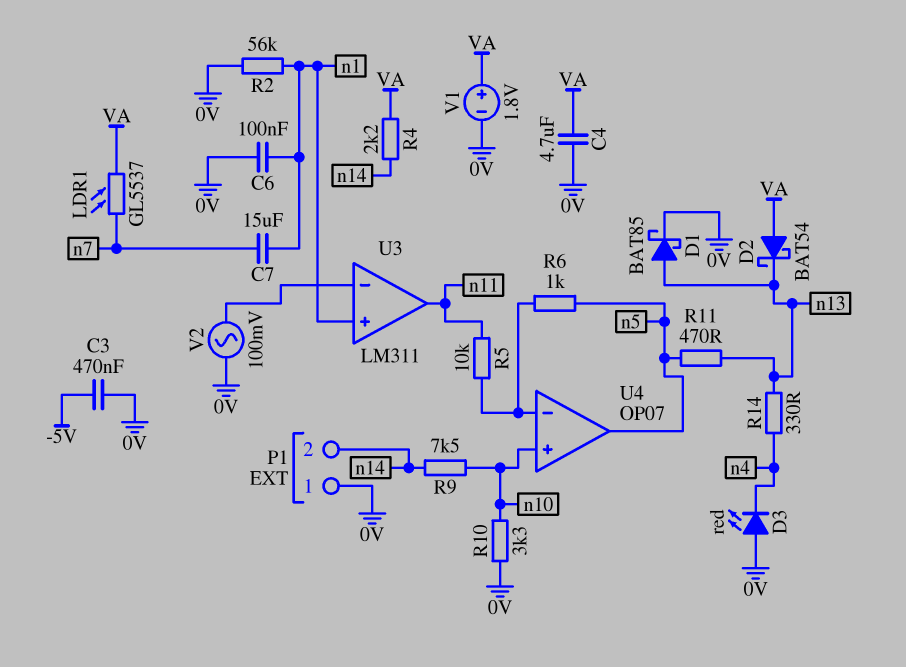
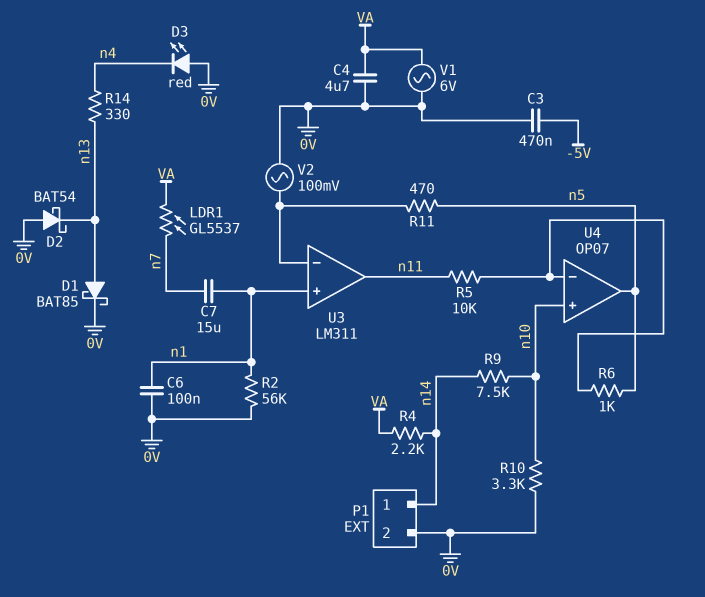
D2: schottky BAT54 (A VA, K n13) -> schottky BAT54 (A 0V, K n13)
P1 pin 1: 0V -> n14
P1 pin 2: n14 -> 0V
R11: 470 (n5, n13) -> 470 (U3/in-, n5)
V1: 1.8V (plus VA, minus 0V) -> AC 6V (0V, VA)

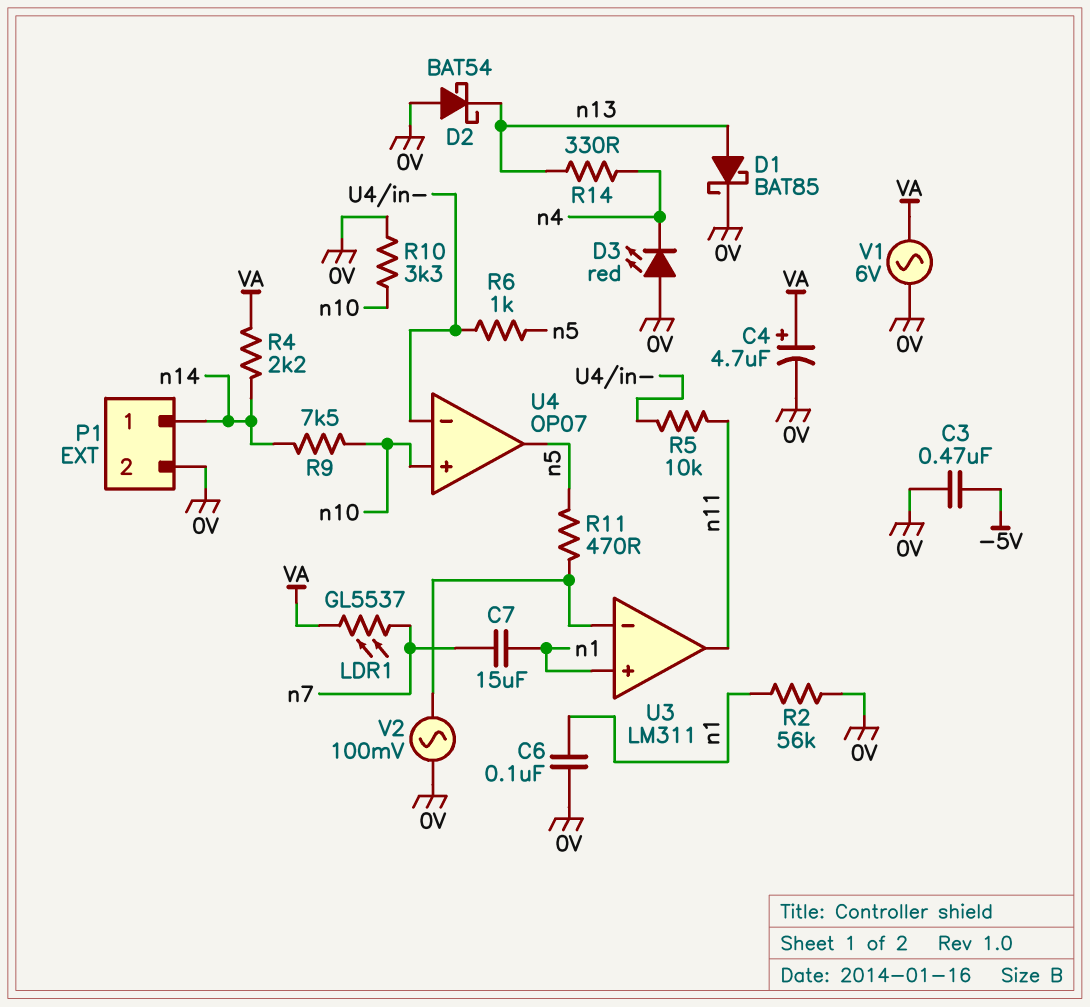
C4: 4.7uF (0V, VA) -> 4.7uF (plus VA, minus 0V)

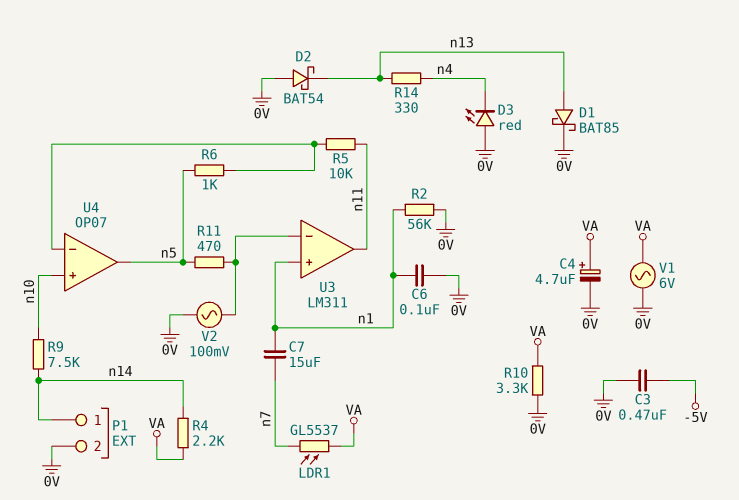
R10: 3.3k (0V, n10) -> 3.3k (0V, VA)

